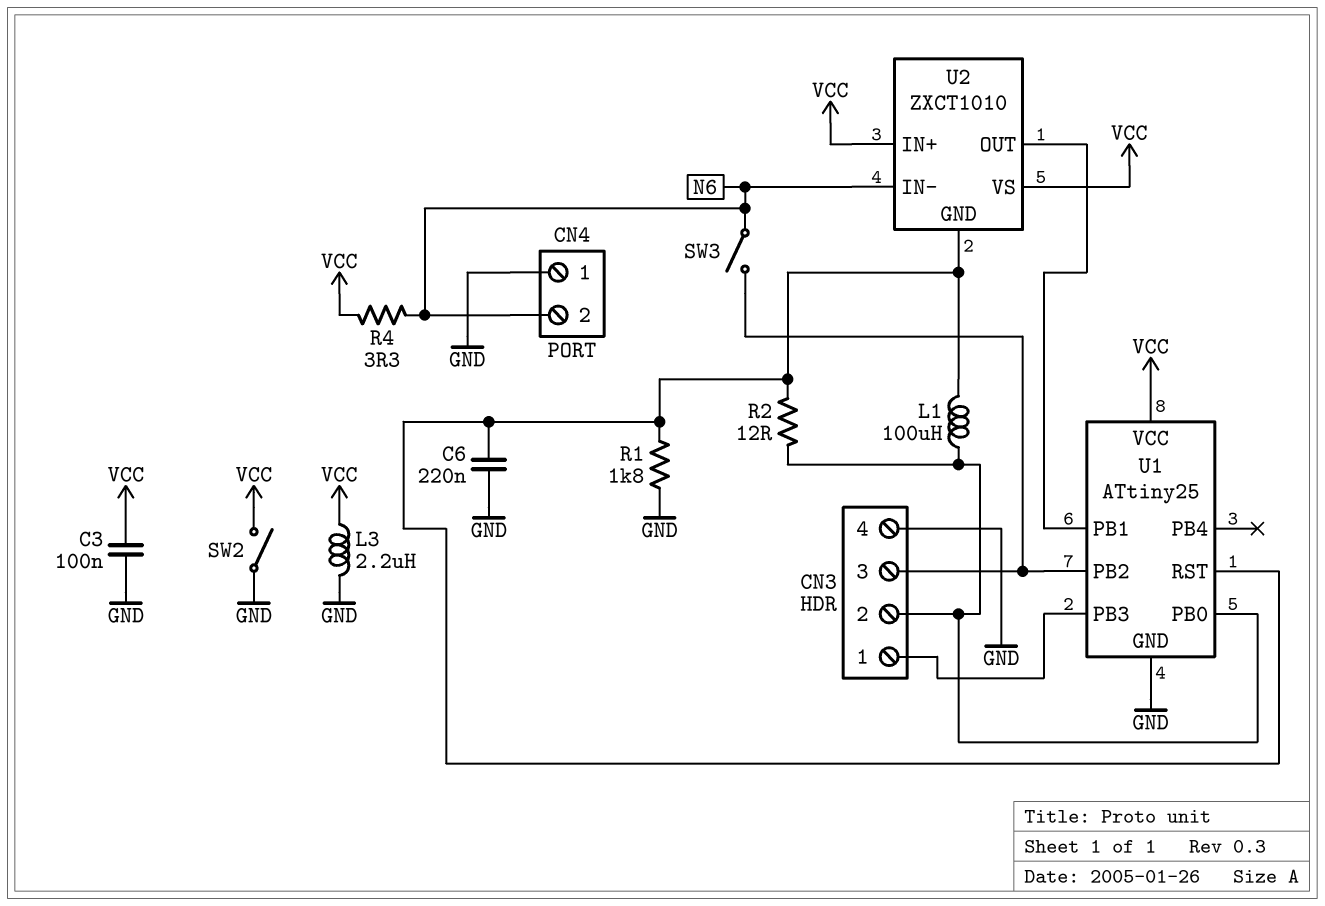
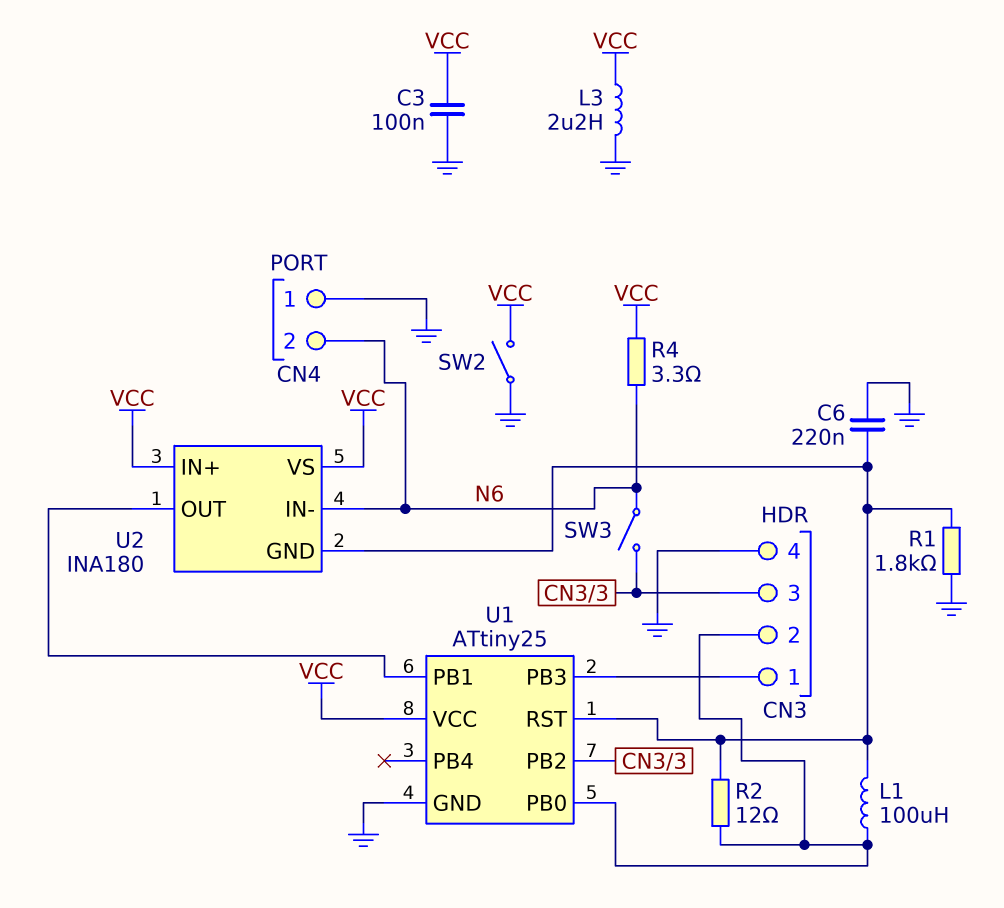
U2: ZXCT1010 -> INA180

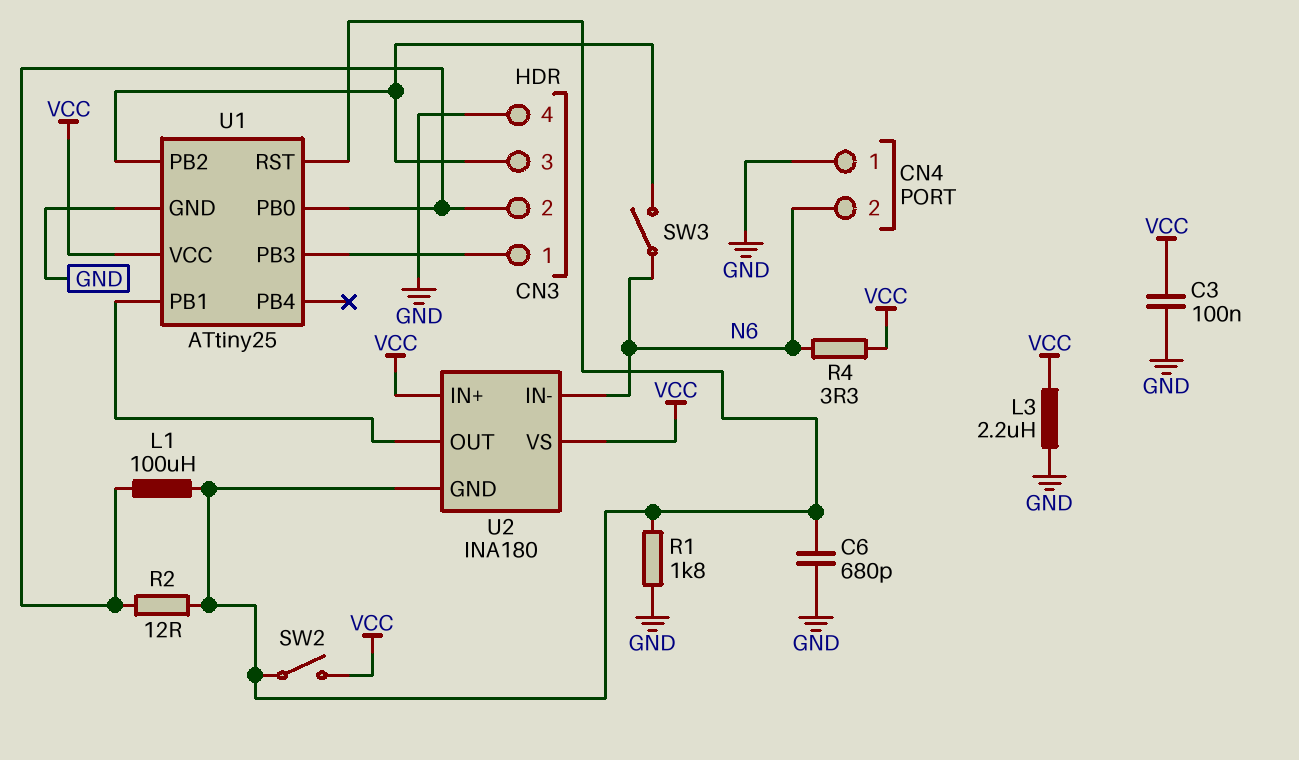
C6: 220nF (GND, U1/RST) -> 680pF (GND, U1/RST)
SW2: switch (GND, VCC) -> switch (U1/RST, VCC)

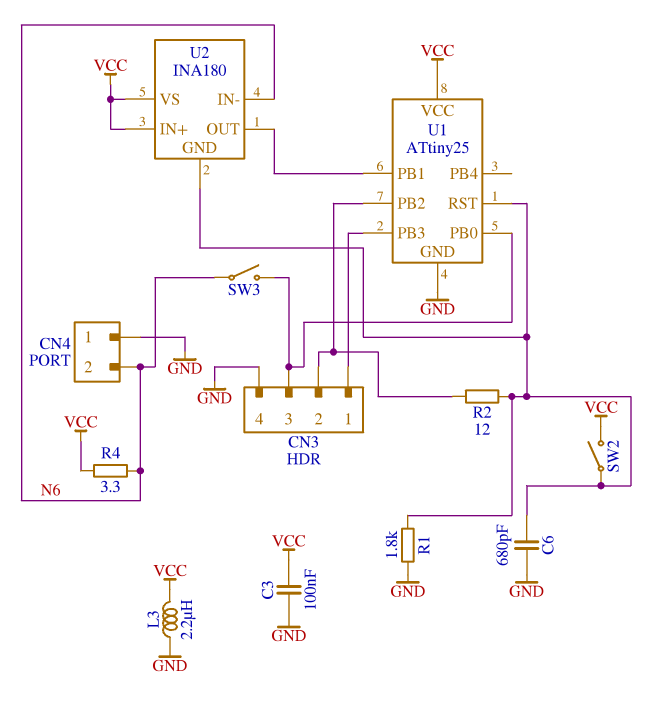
L1: 100uH (CN3/2, U1/RST) -> none
U1 pin PB0: CN3/2 -> CN3/3
U1 pin PB2: CN3/3 -> CN3/2

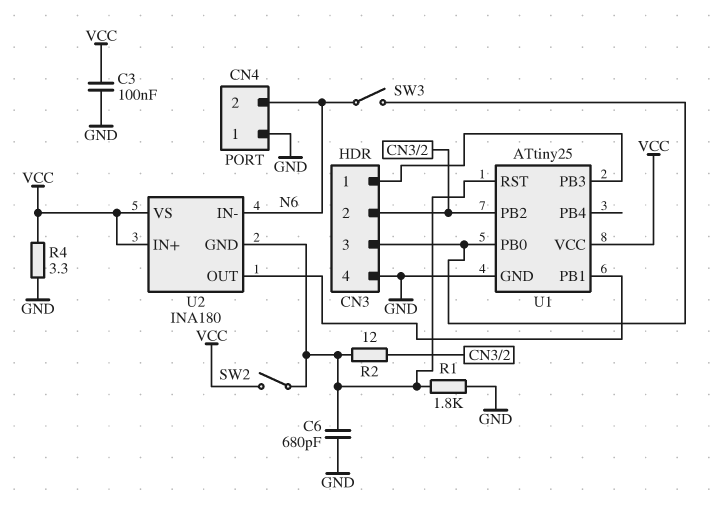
L3: 2.2uH (GND, VCC) -> none
R4: 3.3 (N6, VCC) -> 3.3 (GND, VCC)

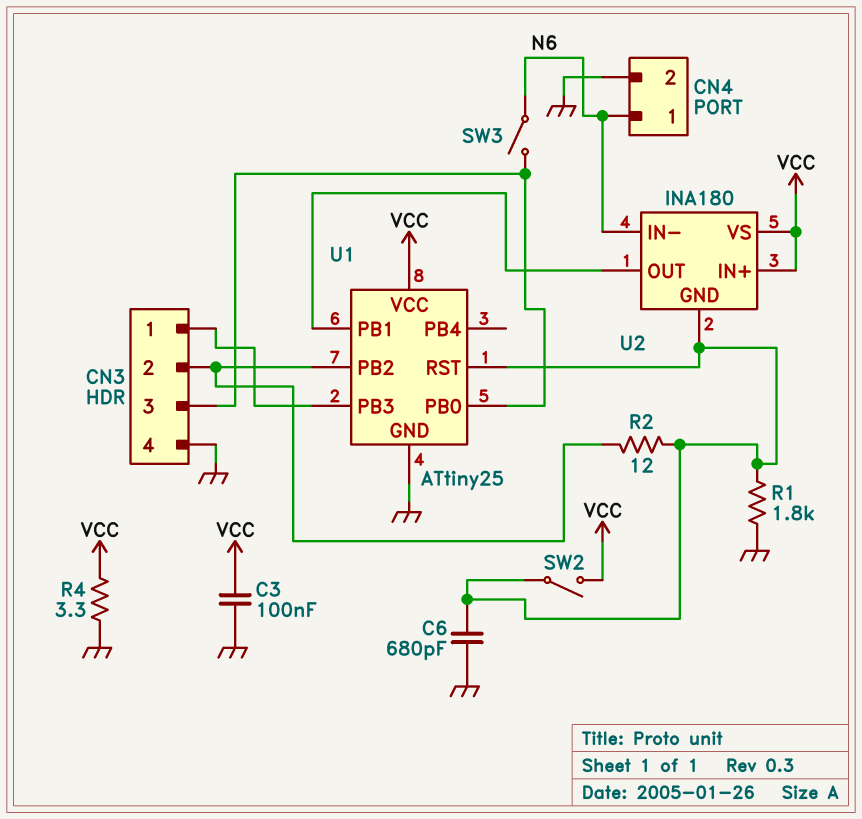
CN4 pin 1: GND -> N6
CN4 pin 2: N6 -> GND

